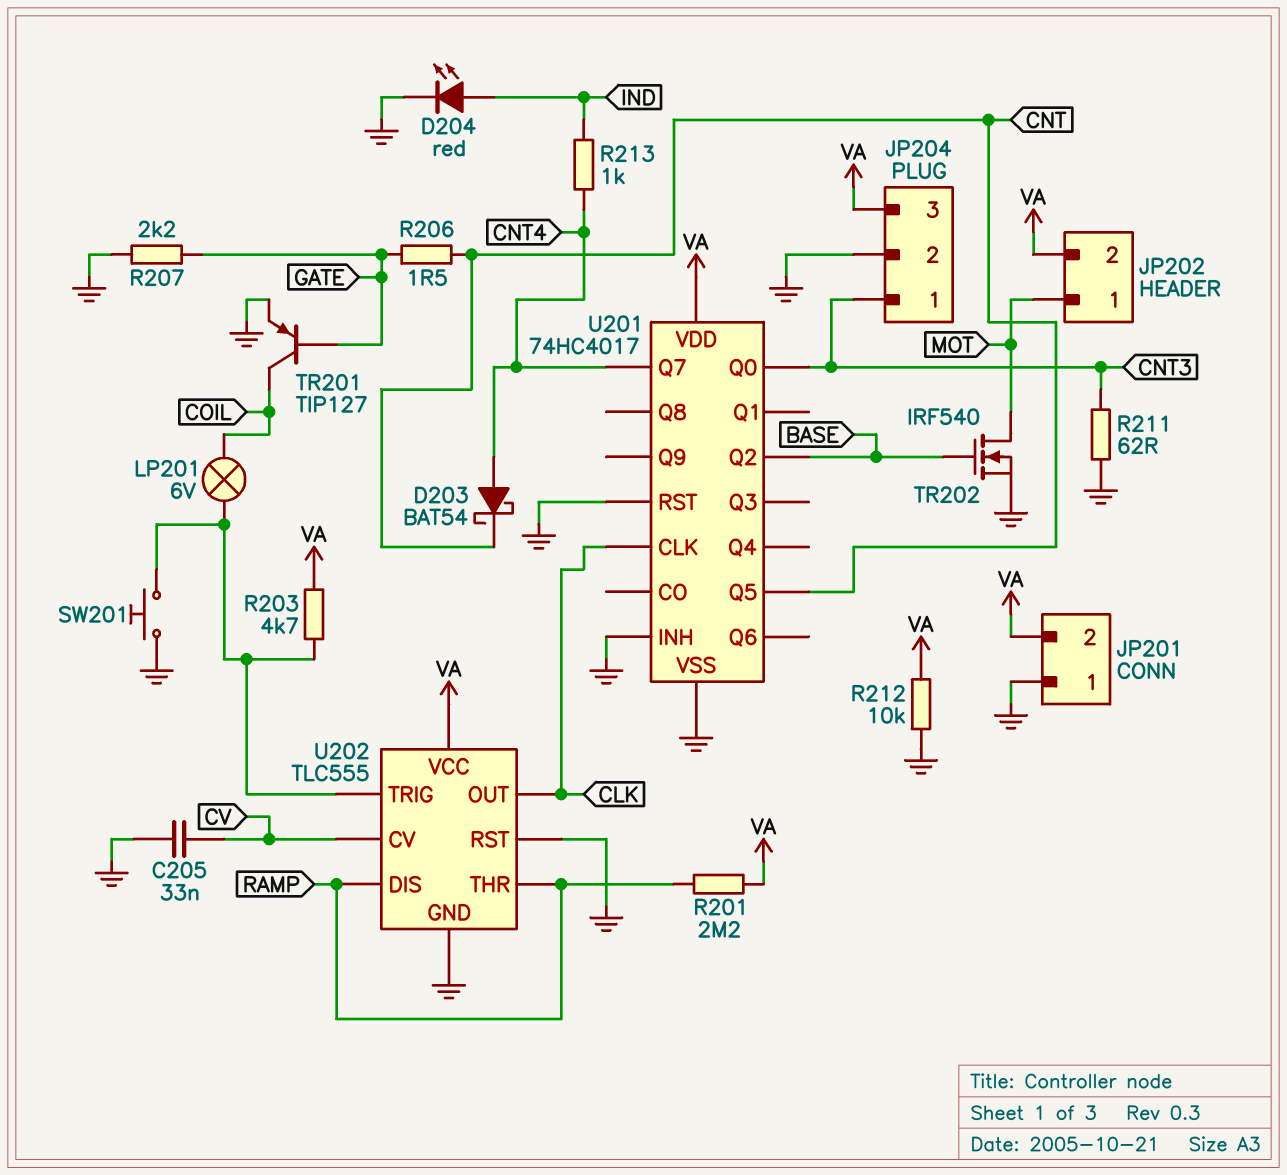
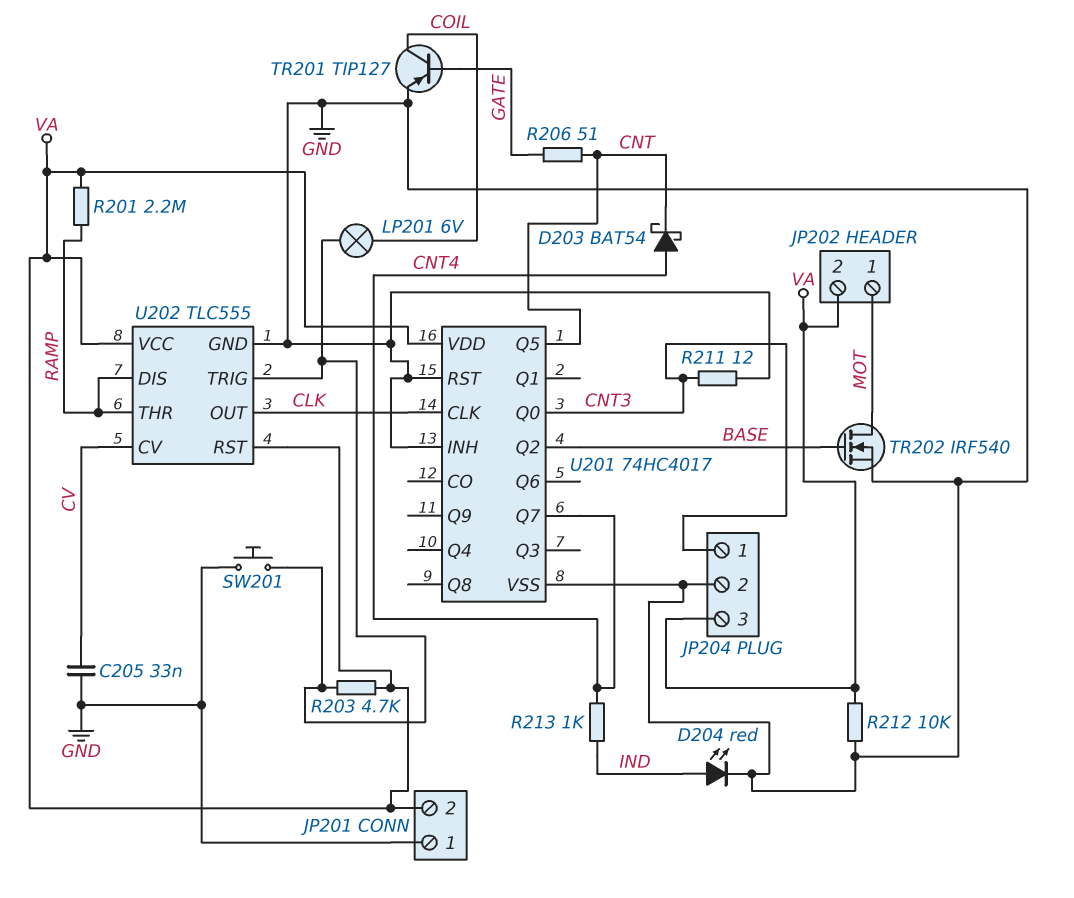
R206: 1.5 (CNT, GATE) -> 51 (CNT, GATE)
R207: 2.2k (GATE, GND) -> none
R211: 62 (CNT3, GND) -> 12 (CNT3, GND)
U202 pin RST: GND -> VA

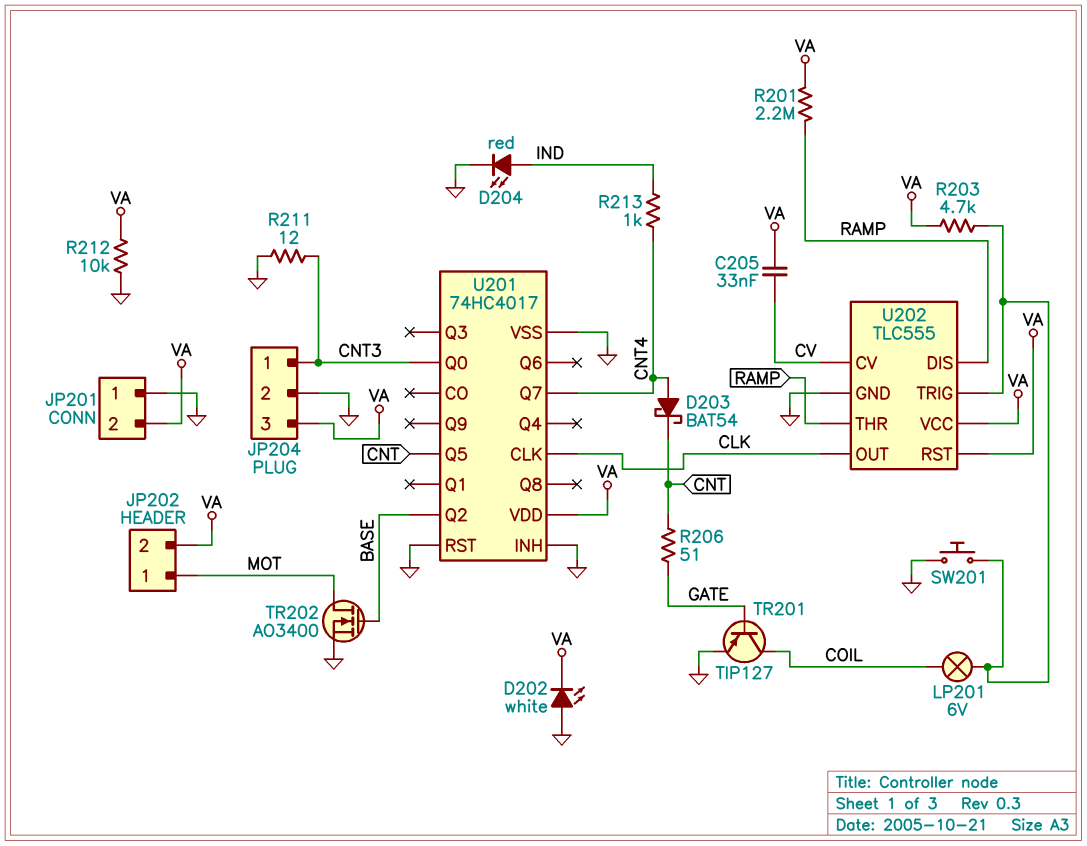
C205: 33nF (CV, GND) -> 33nF (CV, VA)
D202: none -> LED white (A GND, K VA)
TR202: NMOS IRF540 (G BASE, D MOT, S GND) -> NMOS AO3400 (G BASE, D MOT, S GND)

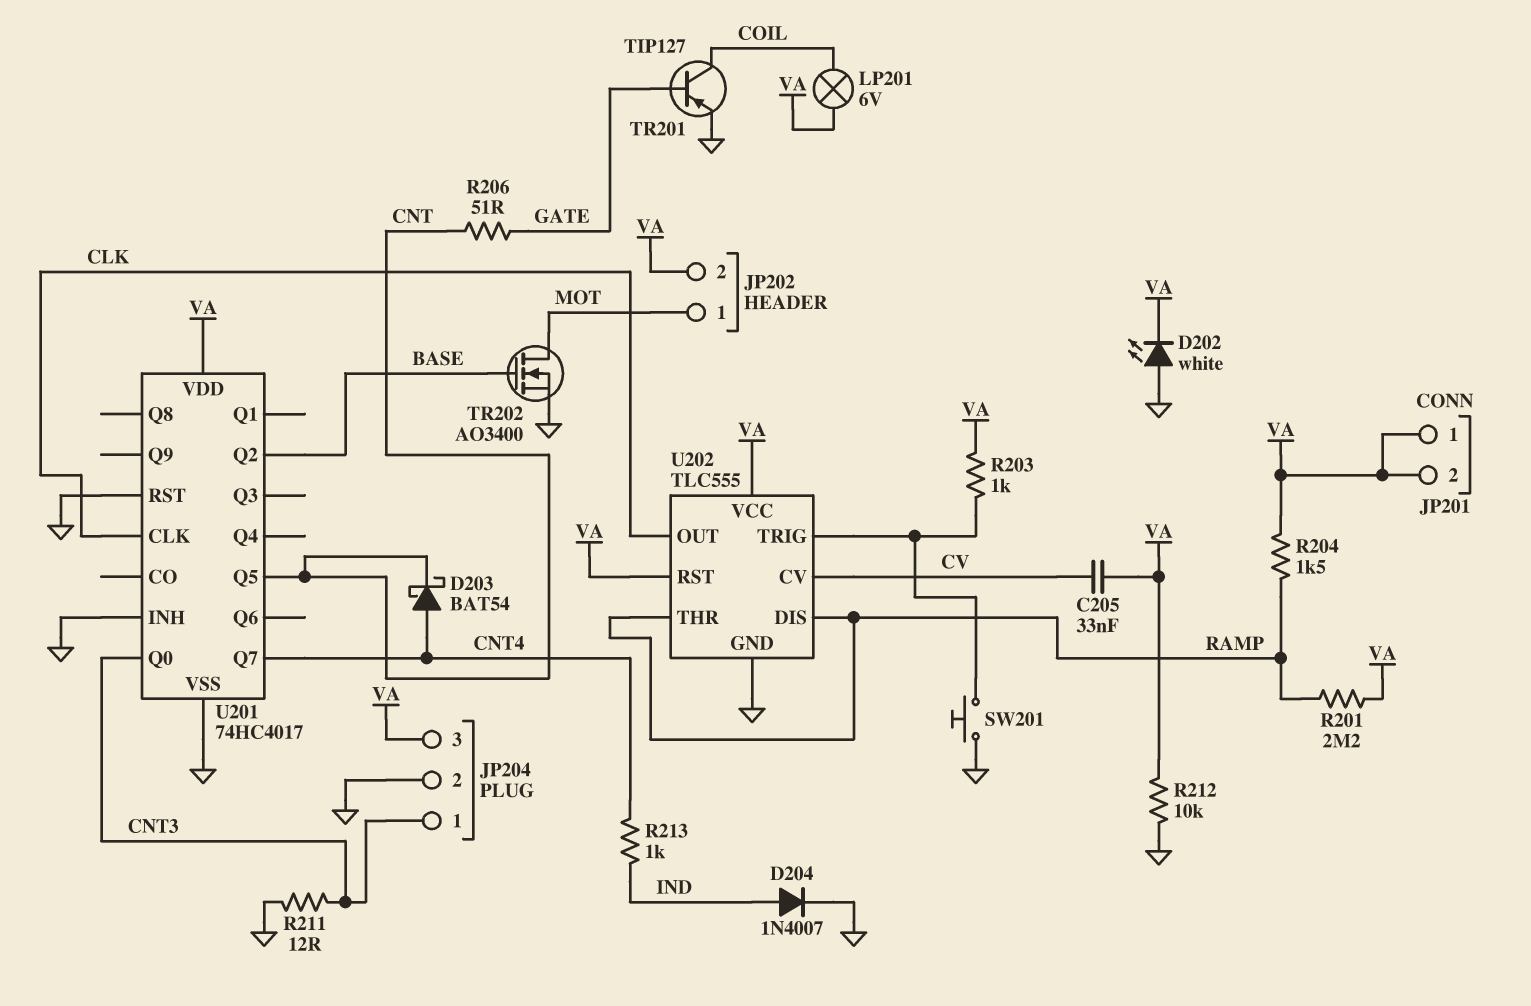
D204: LED red (A IND, K GND) -> diode 1N4007 (A IND, K GND)
JP201 pin 1: GND -> VA
LP201: lamp 6V (COIL, U202/TRIG) -> lamp 6V (COIL, VA)
R203: 4.7k (U202/TRIG, VA) -> 1k (U202/TRIG, VA)
R204: none -> 1.5k (RAMP, VA)

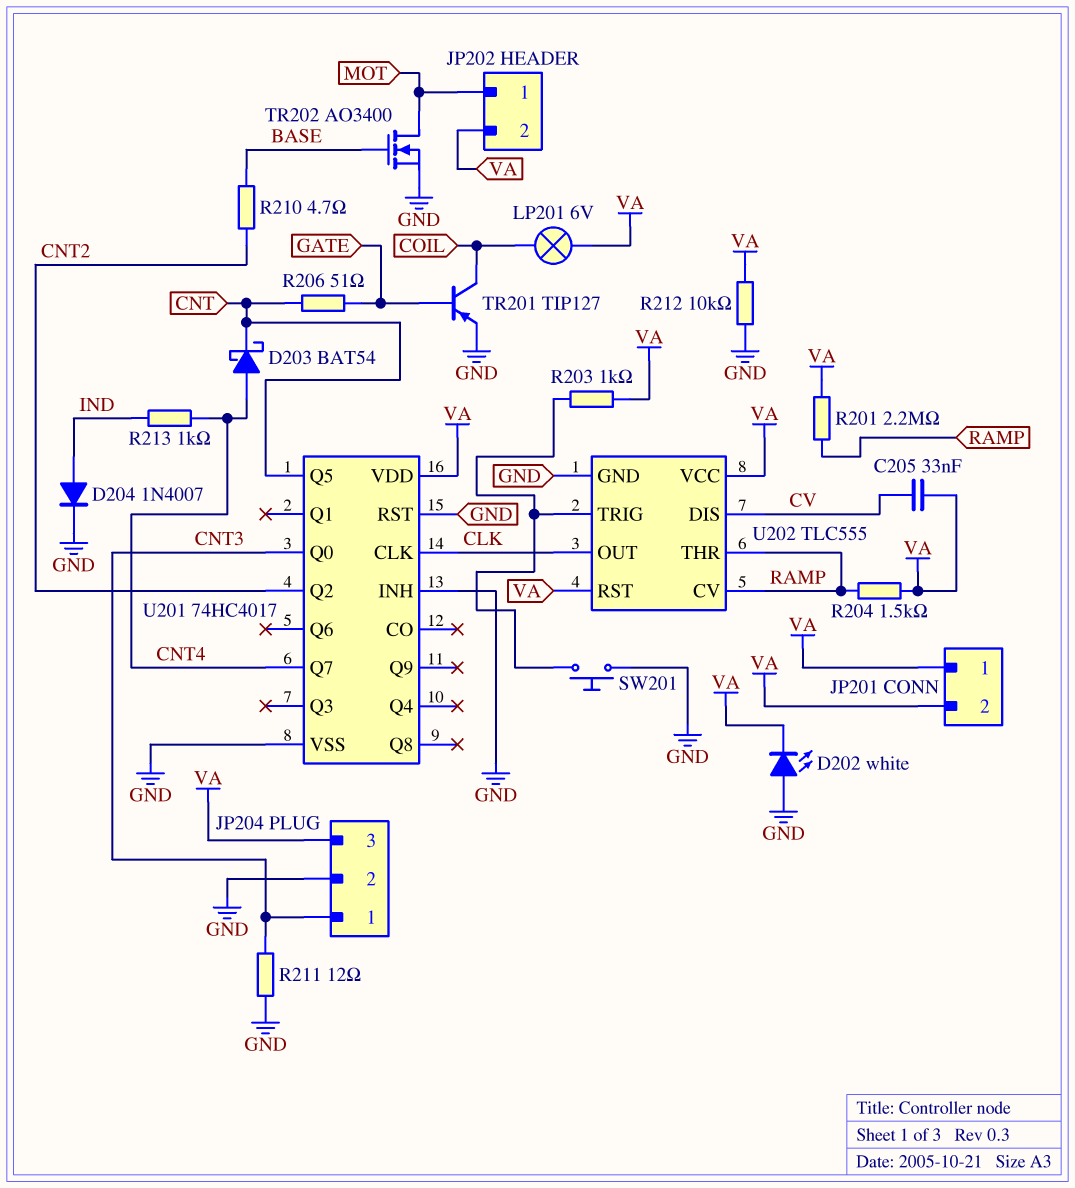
R210: none -> 4.7 (BASE, CNT2)
U201 pin Q2: BASE -> CNT2
U202 pin CV: CV -> RAMP
U202 pin DIS: RAMP -> CV

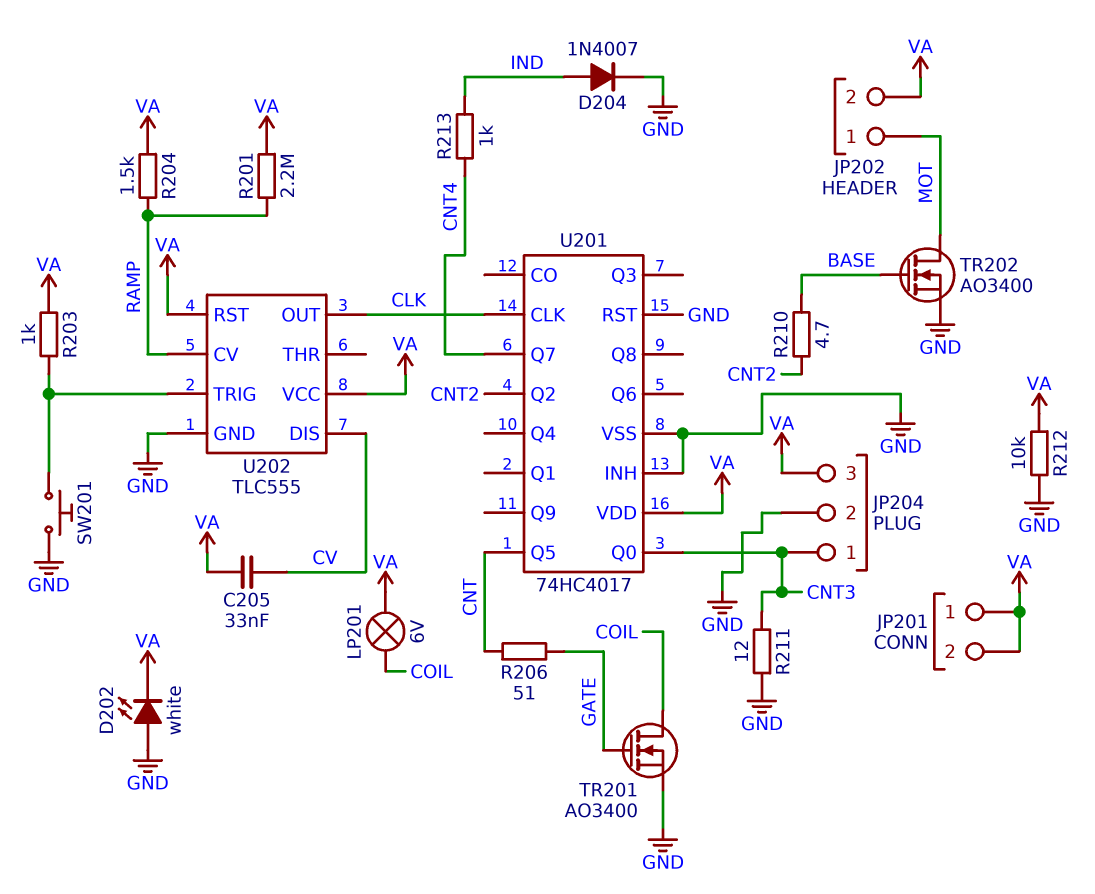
D203: schottky BAT54 (A CNT4, K CNT) -> none
TR201: PNP TIP127 (B GATE, C COIL, E GND) -> NMOS AO3400 (G GATE, D COIL, S GND)
U202 pin THR: RAMP -> none

